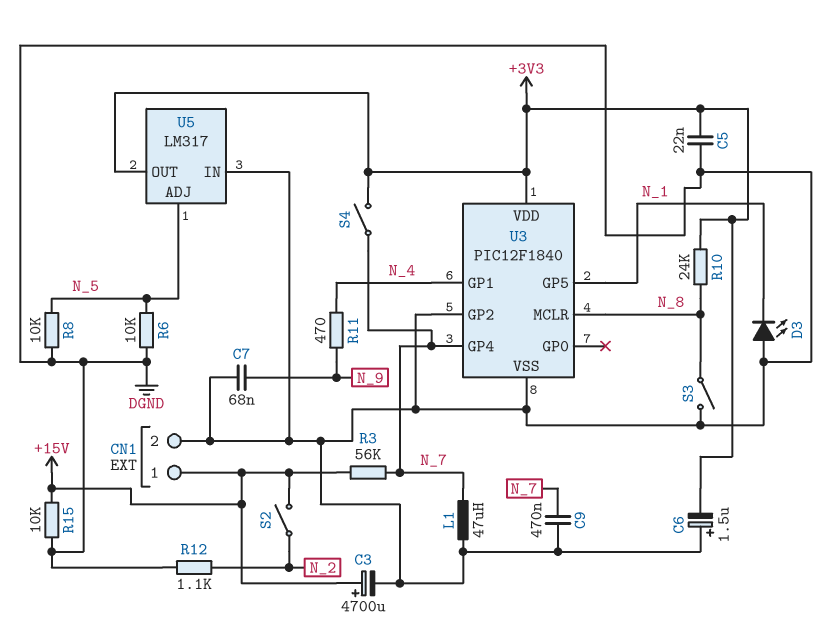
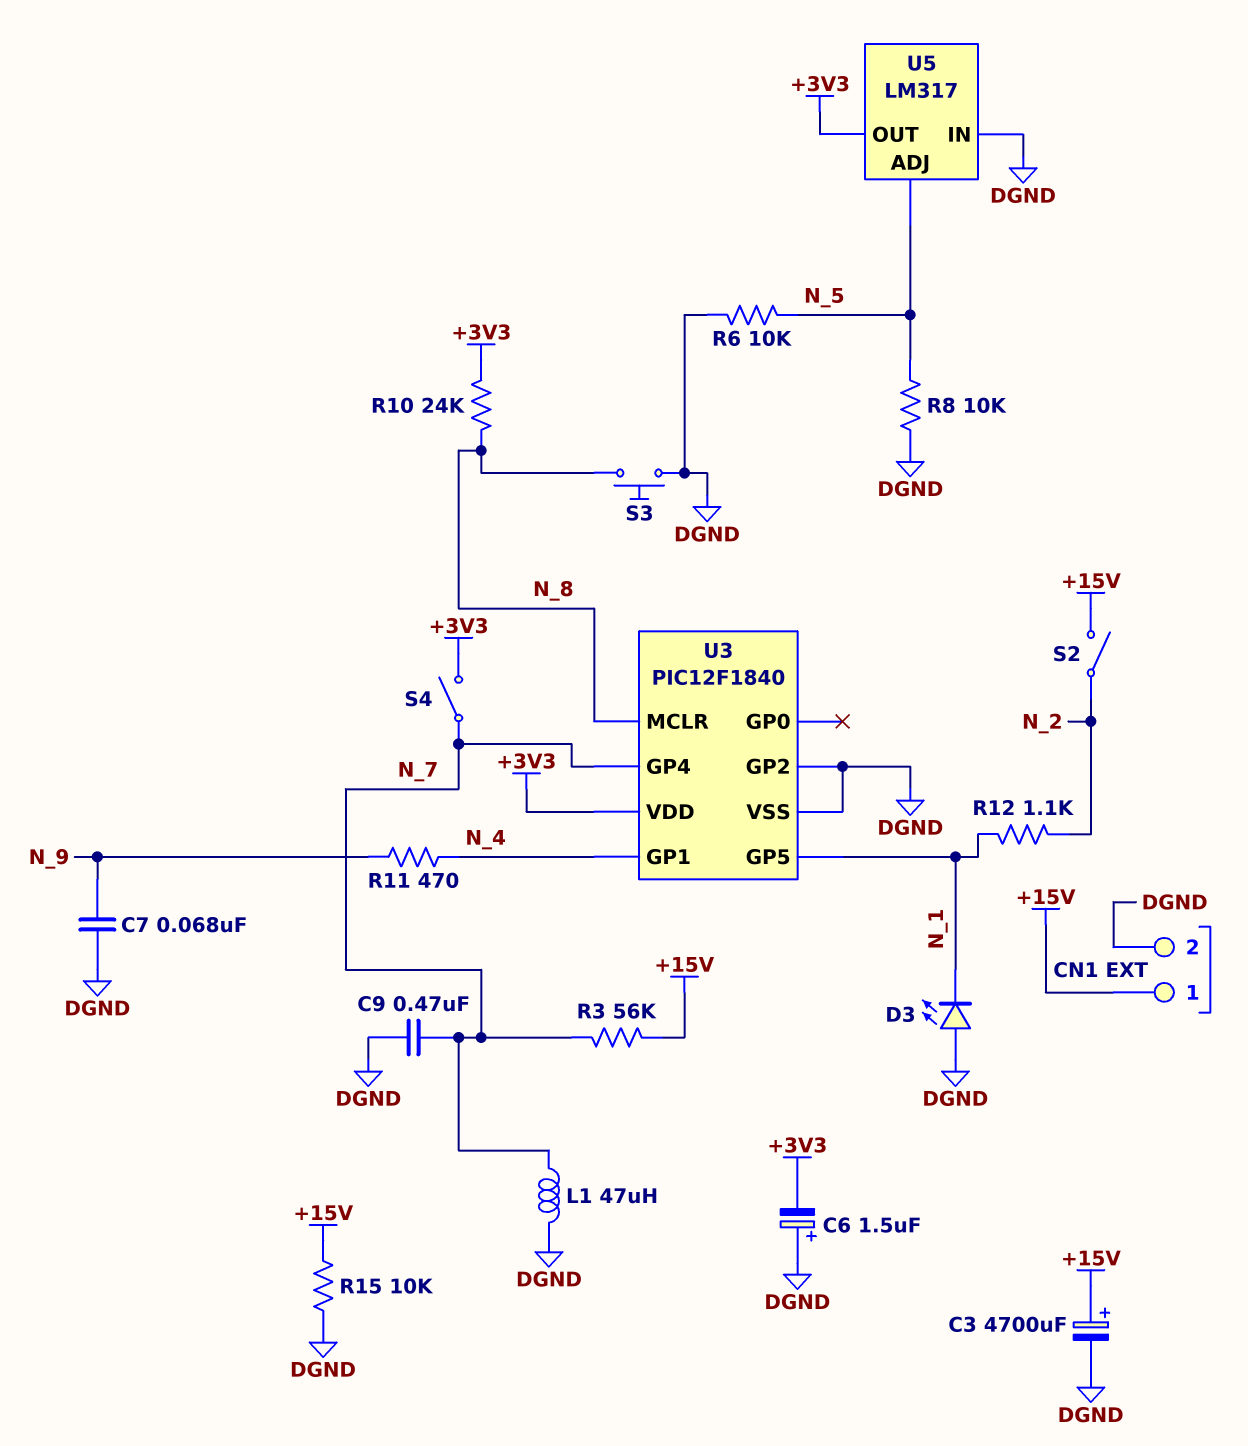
C5: 22nF (+3V3, DGND) -> none
R12: 1.1k (DGND, N_2) -> 1.1k (N_1, N_2)
S3: switch (DGND, N_8) -> button (DGND, N_8)

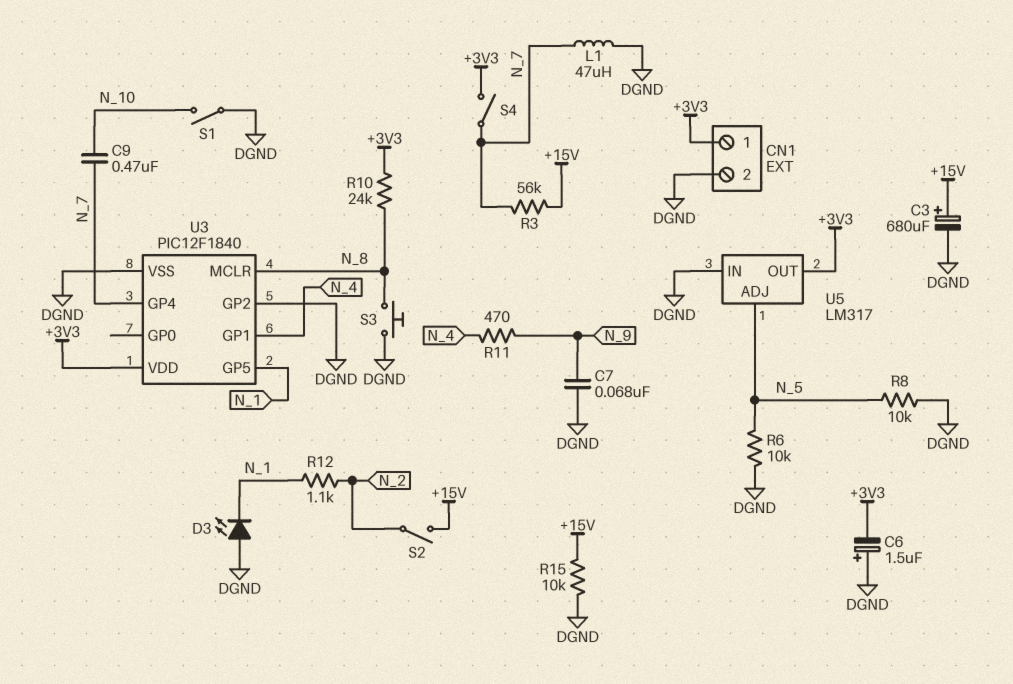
C3: 4700uF (plus +15V, minus DGND) -> 680uF (plus +15V, minus DGND)
C9: 470nF (DGND, N_7) -> 470nF (N_7, N_10)
CN1 pin 1: +15V -> +3V3
S1: none -> switch (DGND, N_10)

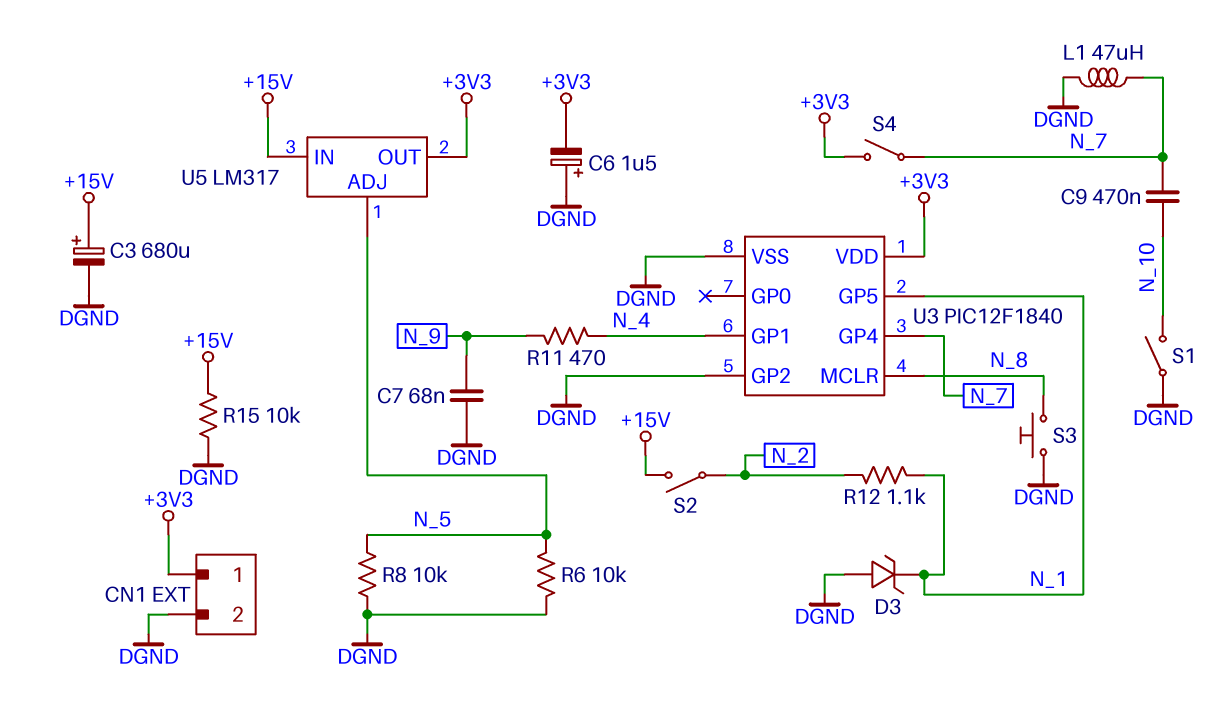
D3: LED (A DGND, K N_1) -> zener (A DGND, K N_1)
R3: 56k (+15V, N_7) -> none
R10: 24k (+3V3, N_8) -> none
U5 pin IN: DGND -> +15V

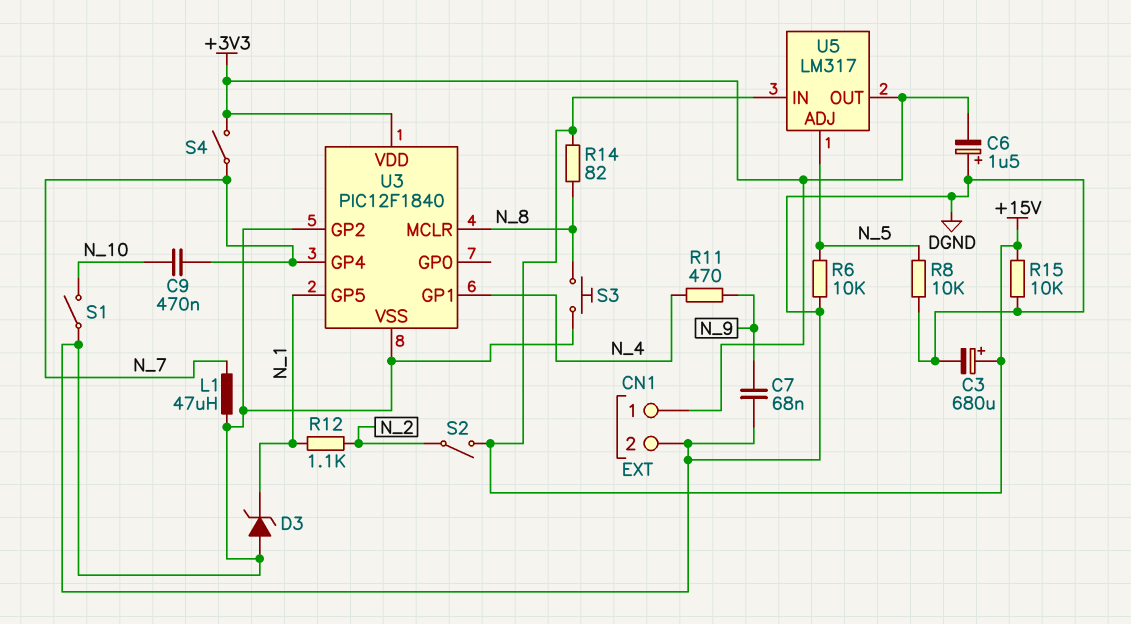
R14: none -> 82 (+15V, N_8)

